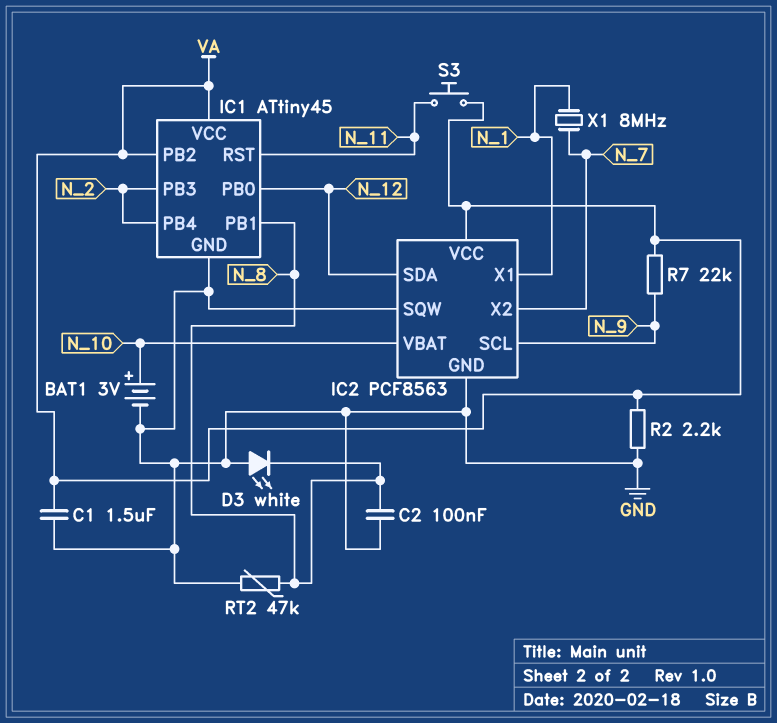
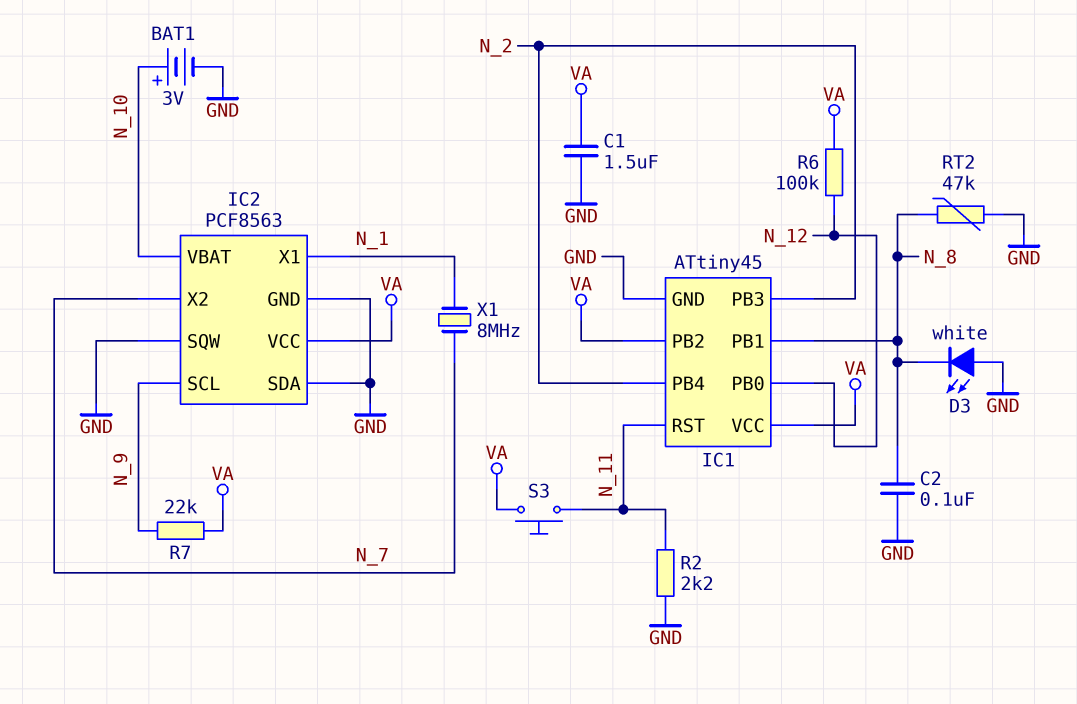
IC2 pin SDA: N_12 -> GND
R2: 2.2k (GND, VA) -> 2.2k (GND, N_11)
R6: none -> 100k (N_12, VA)

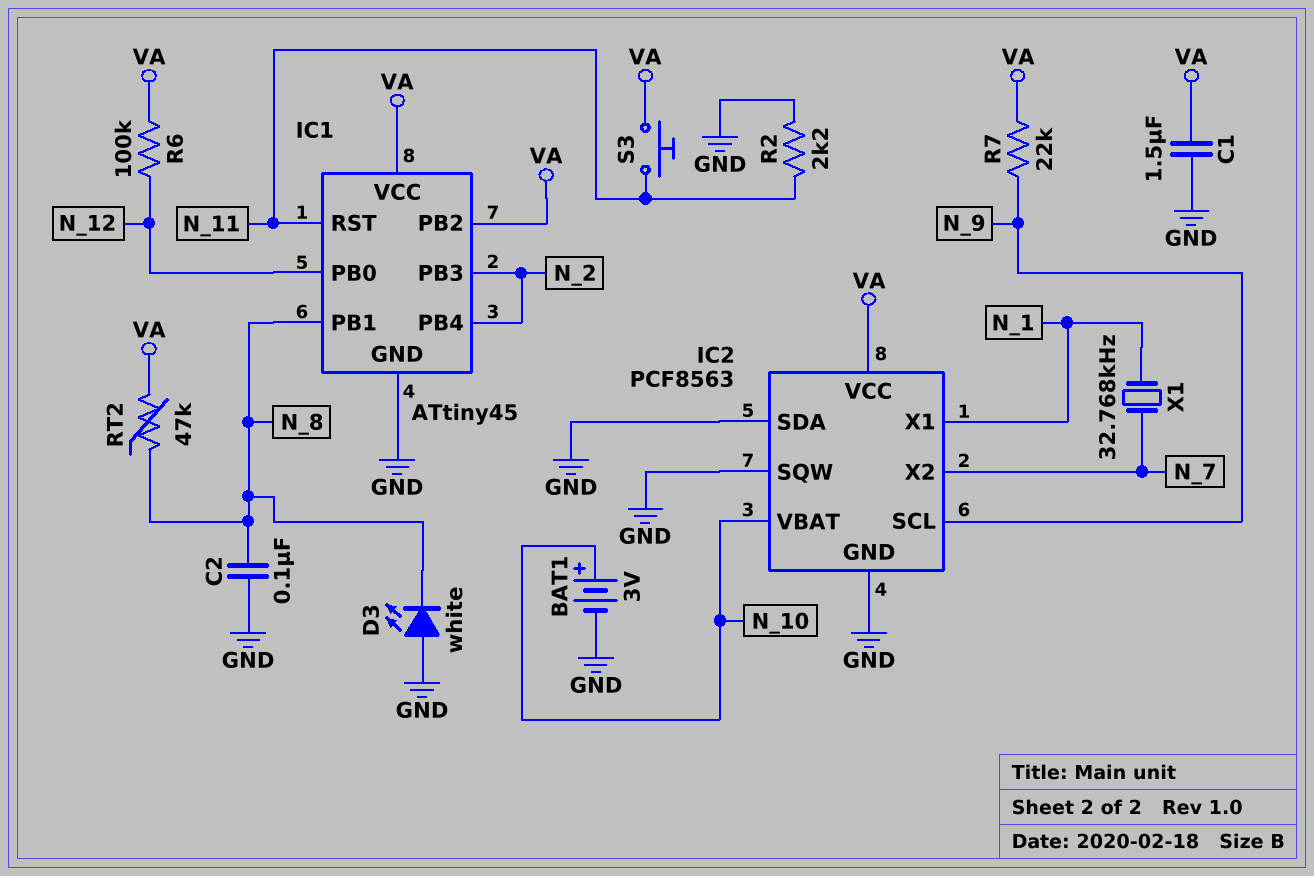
RT2: 47k (GND, N_8) -> 47k (N_8, VA)
X1: 8MHz (N_1, N_7) -> 32.768kHz (N_1, N_7)

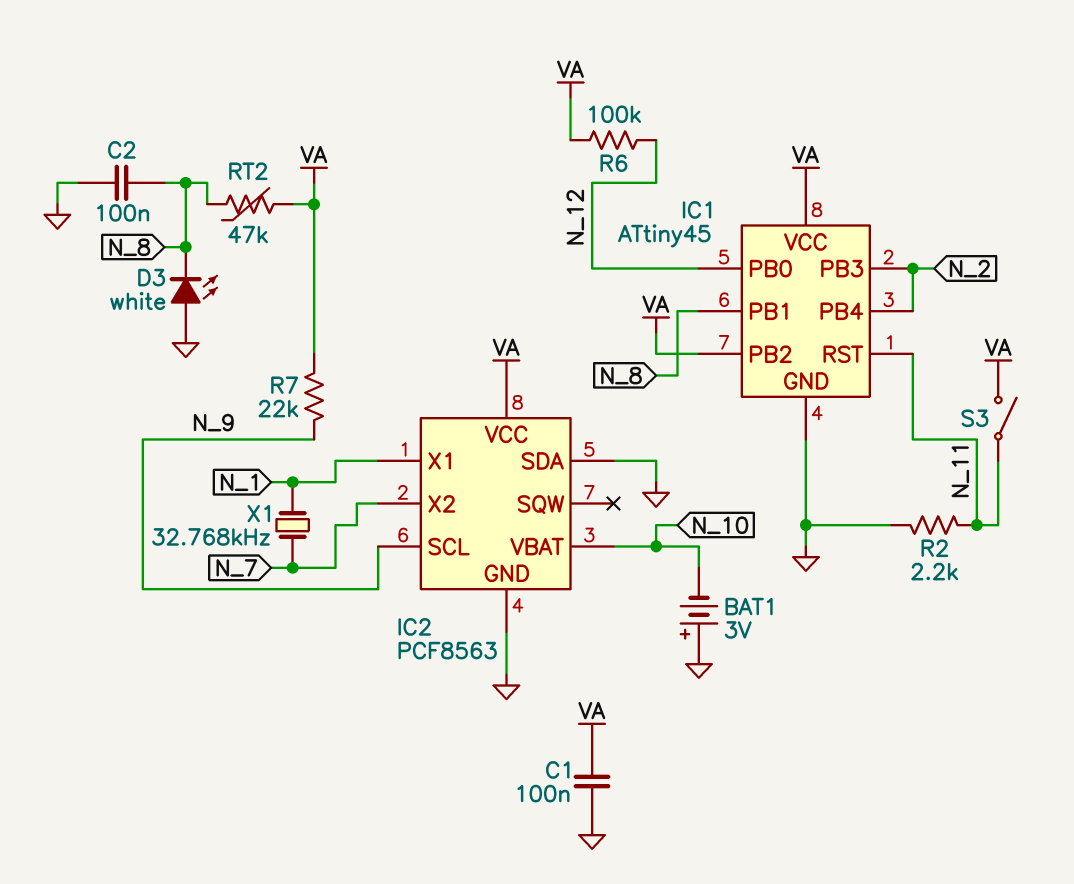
BAT1: 3V (plus N_10, minus GND) -> 3V (plus GND, minus N_10)
C1: 1.5uF (GND, VA) -> 100nF (GND, VA)
IC2 pin SQW: GND -> none
S3: button (N_11, VA) -> switch (N_11, VA)

